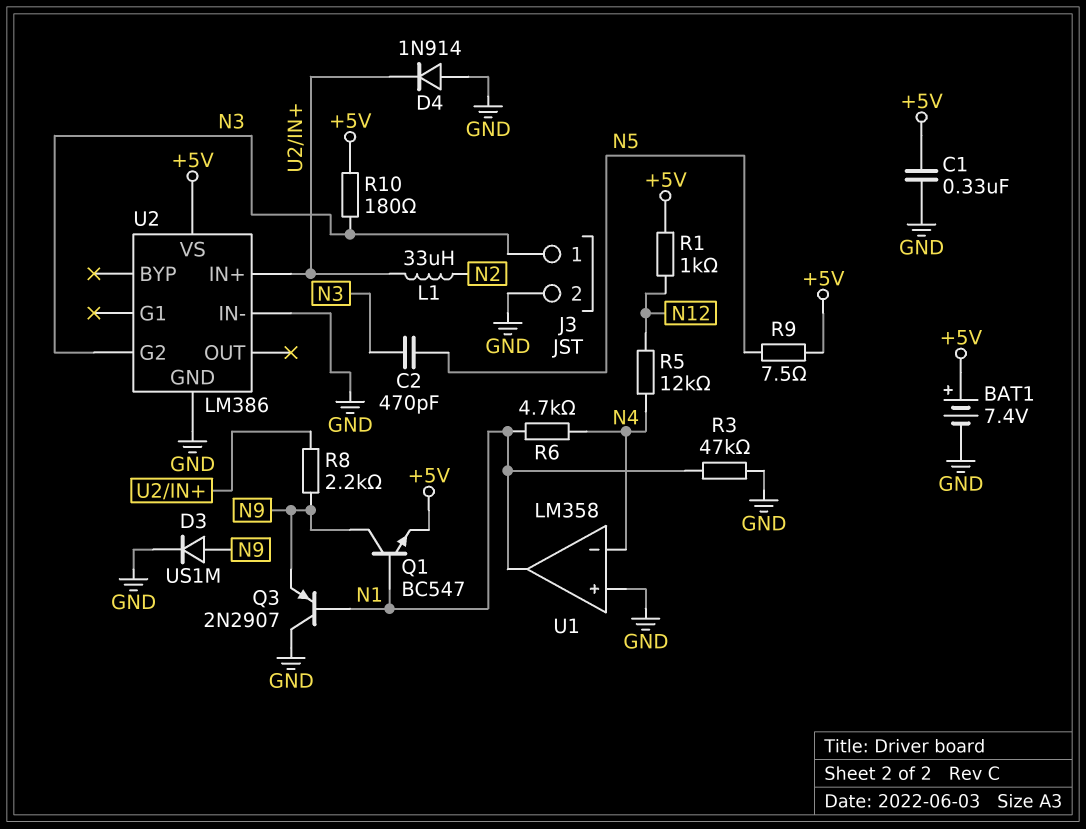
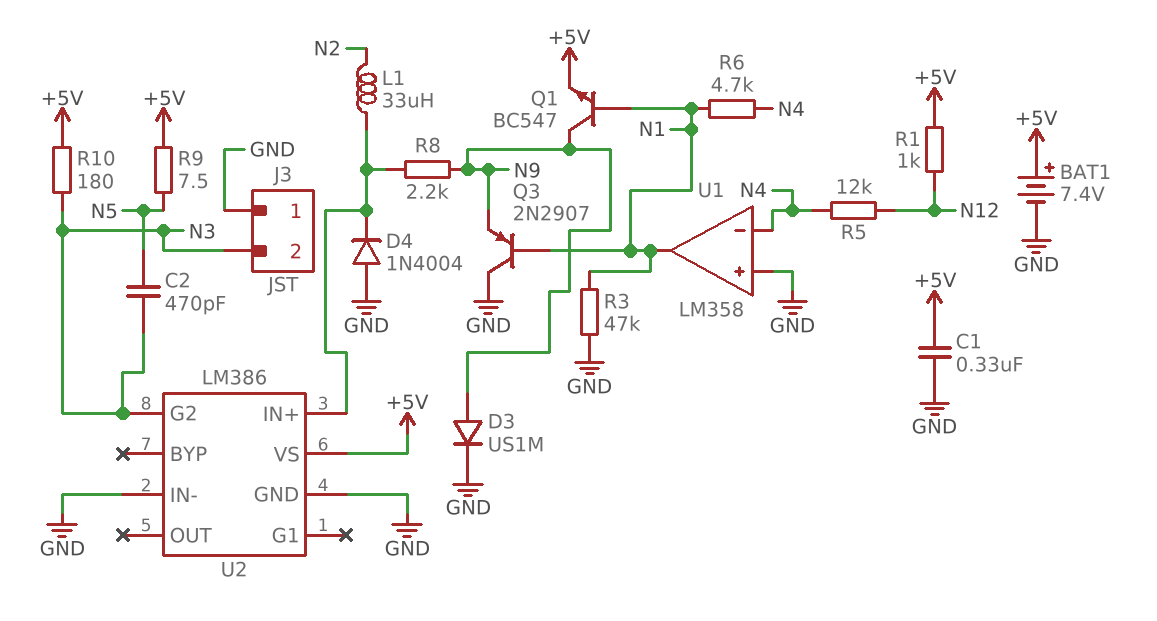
D4: diode 1N914 (A GND, K U2/IN+) -> diode 1N4004 (A GND, K U2/IN+)
J3 pin 1: N3 -> GND
J3 pin 2: GND -> N3

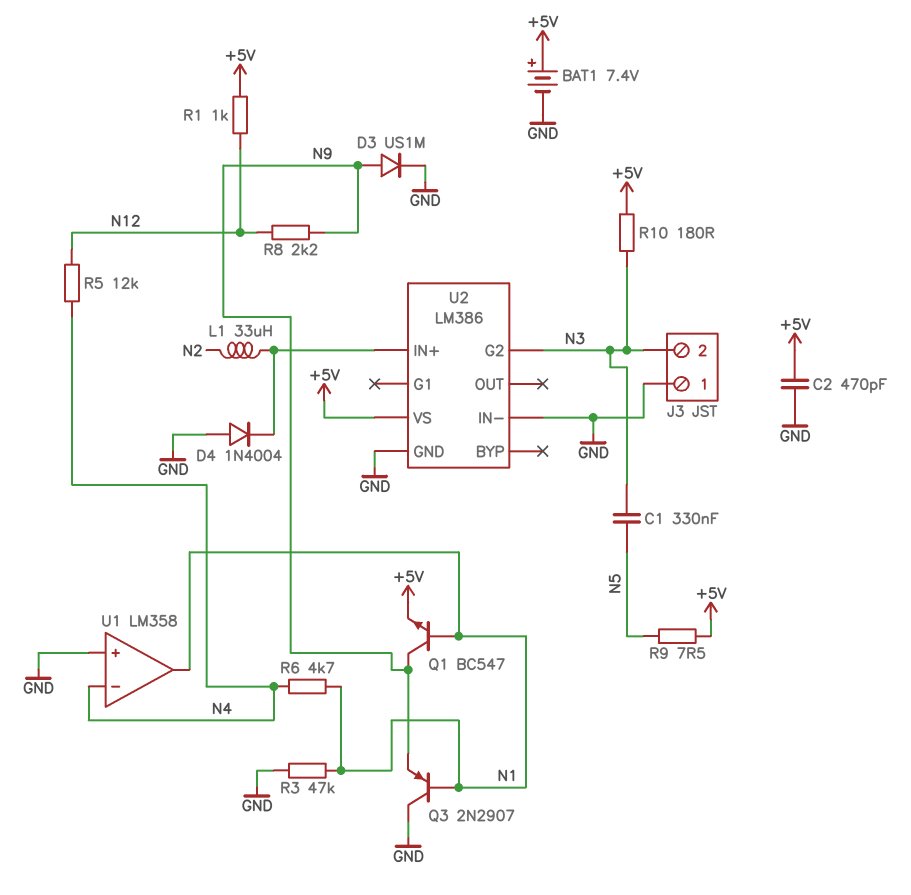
C1: 330nF (+5V, GND) -> 330nF (N3, N5)
C2: 470pF (N3, N5) -> 470pF (+5V, GND)
R8: 2.2k (N9, U2/IN+) -> 2.2k (N9, N12)

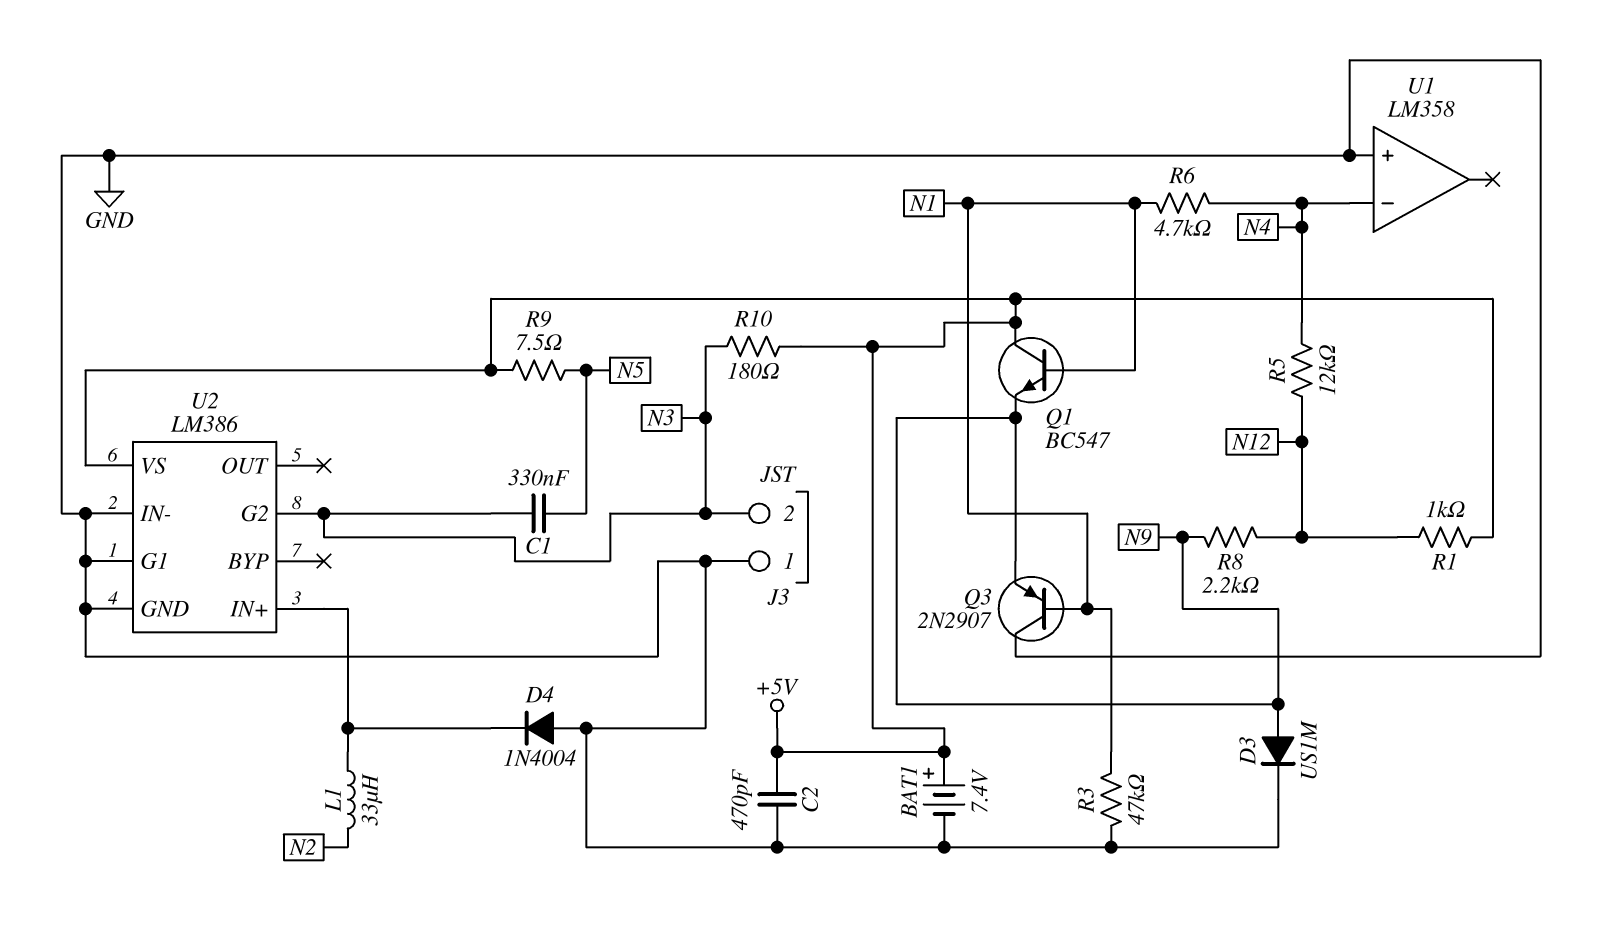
Q1: NPN BC547 (B N1, C N9, E +5V) -> NPN BC547 (B N1, C +5V, E N9)
U1 pin out: N1 -> none
U2 pin G1: none -> GND

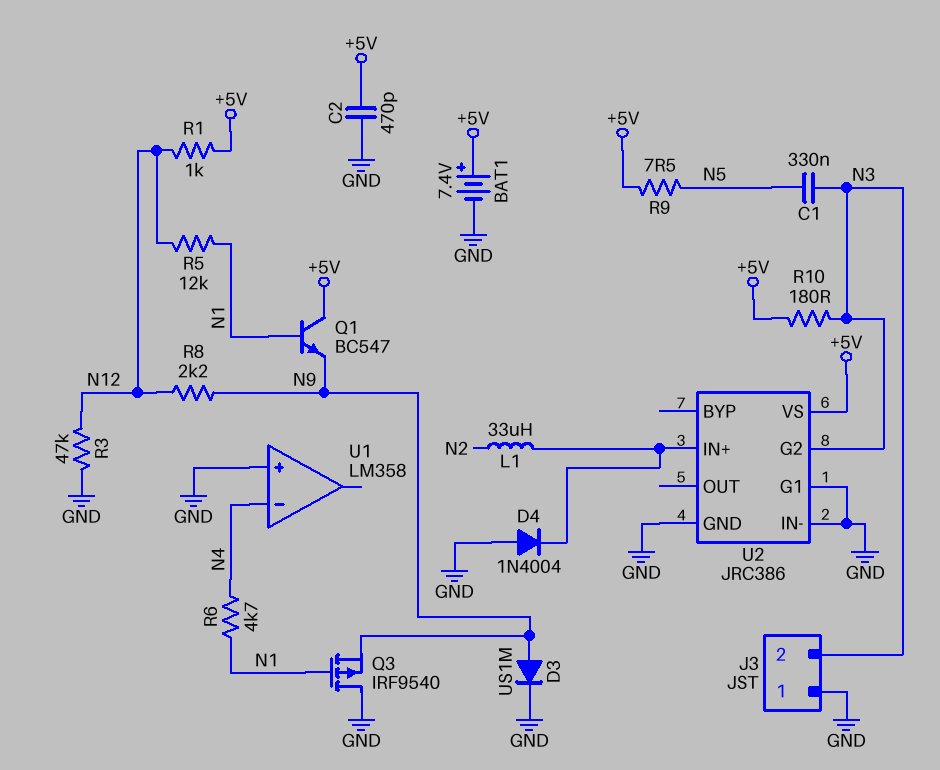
Q3: PNP 2N2907 (B N1, C GND, E N9) -> PMOS IRF9540 (G N1, D GND, S N9)
R3: 47k (GND, N1) -> 47k (GND, N12)
R5: 12k (N4, N12) -> 12k (N1, N12)
U2: LM386 -> JRC386

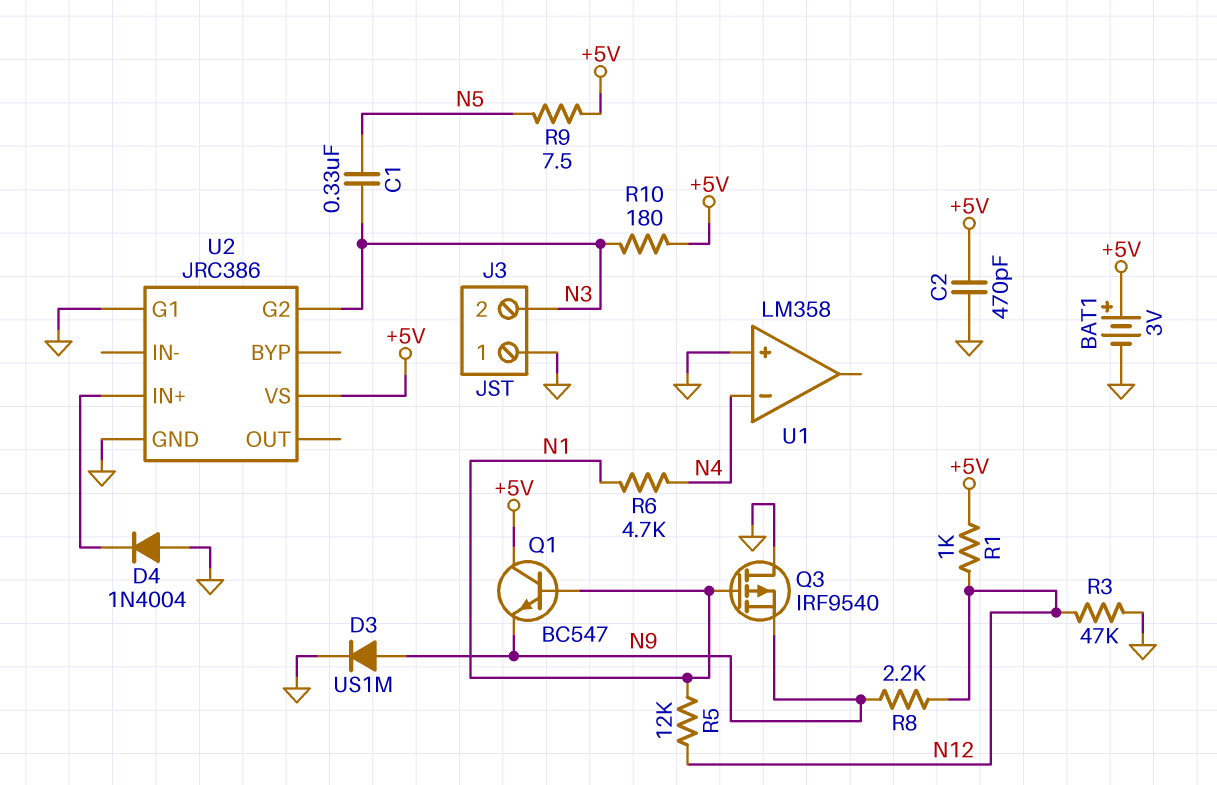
BAT1: 7.4V (plus +5V, minus GND) -> 3V (plus +5V, minus GND)
L1: 33uH (N2, U2/IN+) -> none
U2 pin IN-: GND -> none

